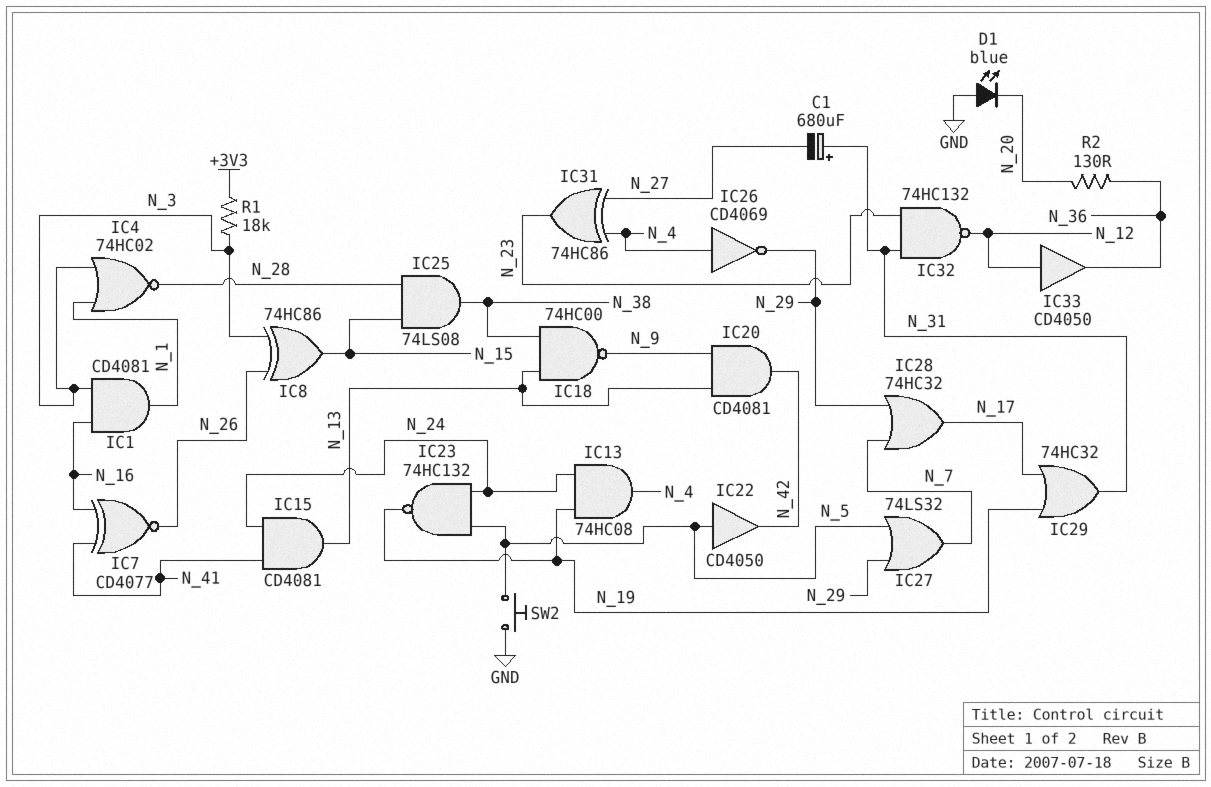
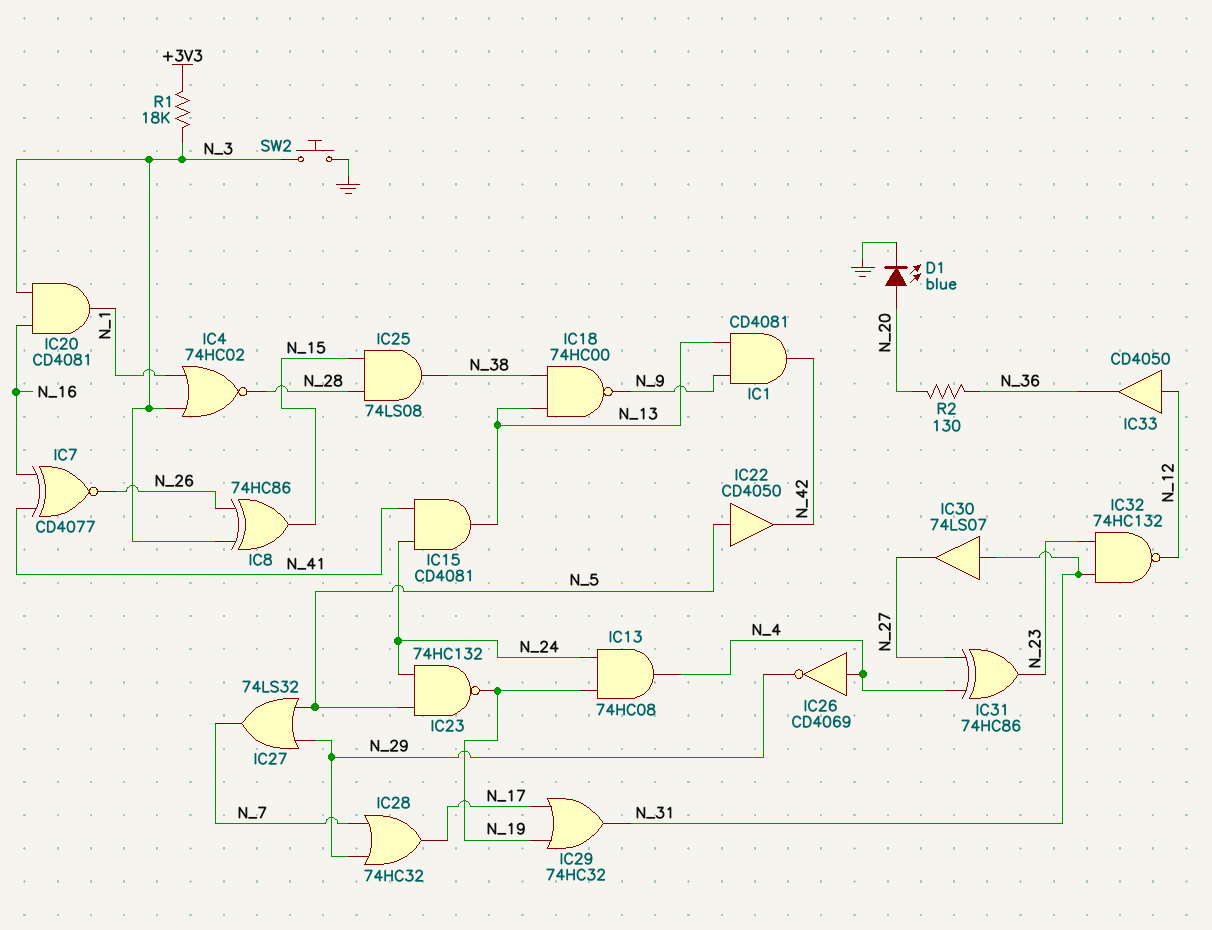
C1: 680uF (plus N_31, minus N_27) -> none
D1: LED blue (A GND, K N_20) -> LED blue (A N_20, K GND)
IC1: AND CD4081 (in N_3, in N_16, out N_1) -> AND CD4081 (in N_9, in N_13, out N_42)
IC20: AND CD4081 (in N_9, in N_13, out N_42) -> AND CD4081 (in N_3, in N_16, out N_1)
IC30: none -> buffer 74LS07 (in N_31, out N_27)
SW2: button (GND, N_5) -> button (GND, N_3)

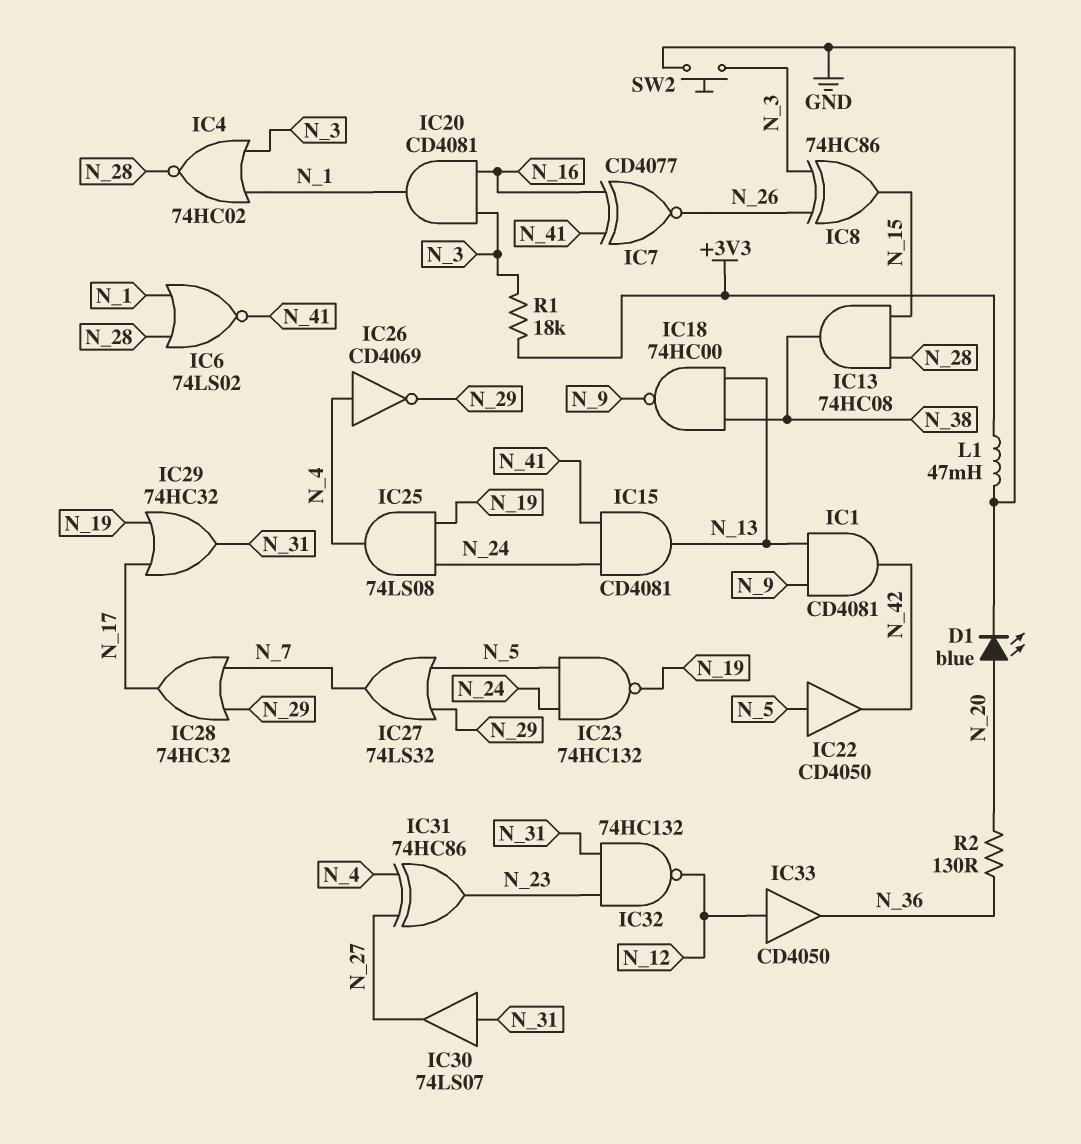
IC6: none -> NOR 74LS02 (in N_1, in N_28, out N_41)
IC13: AND 74HC08 (in N_19, in N_24, out N_4) -> AND 74HC08 (in N_15, in N_28, out N_38)
IC25: AND 74LS08 (in N_15, in N_28, out N_38) -> AND 74LS08 (in N_19, in N_24, out N_4)
L1: none -> 47mH (+3V3, GND)

